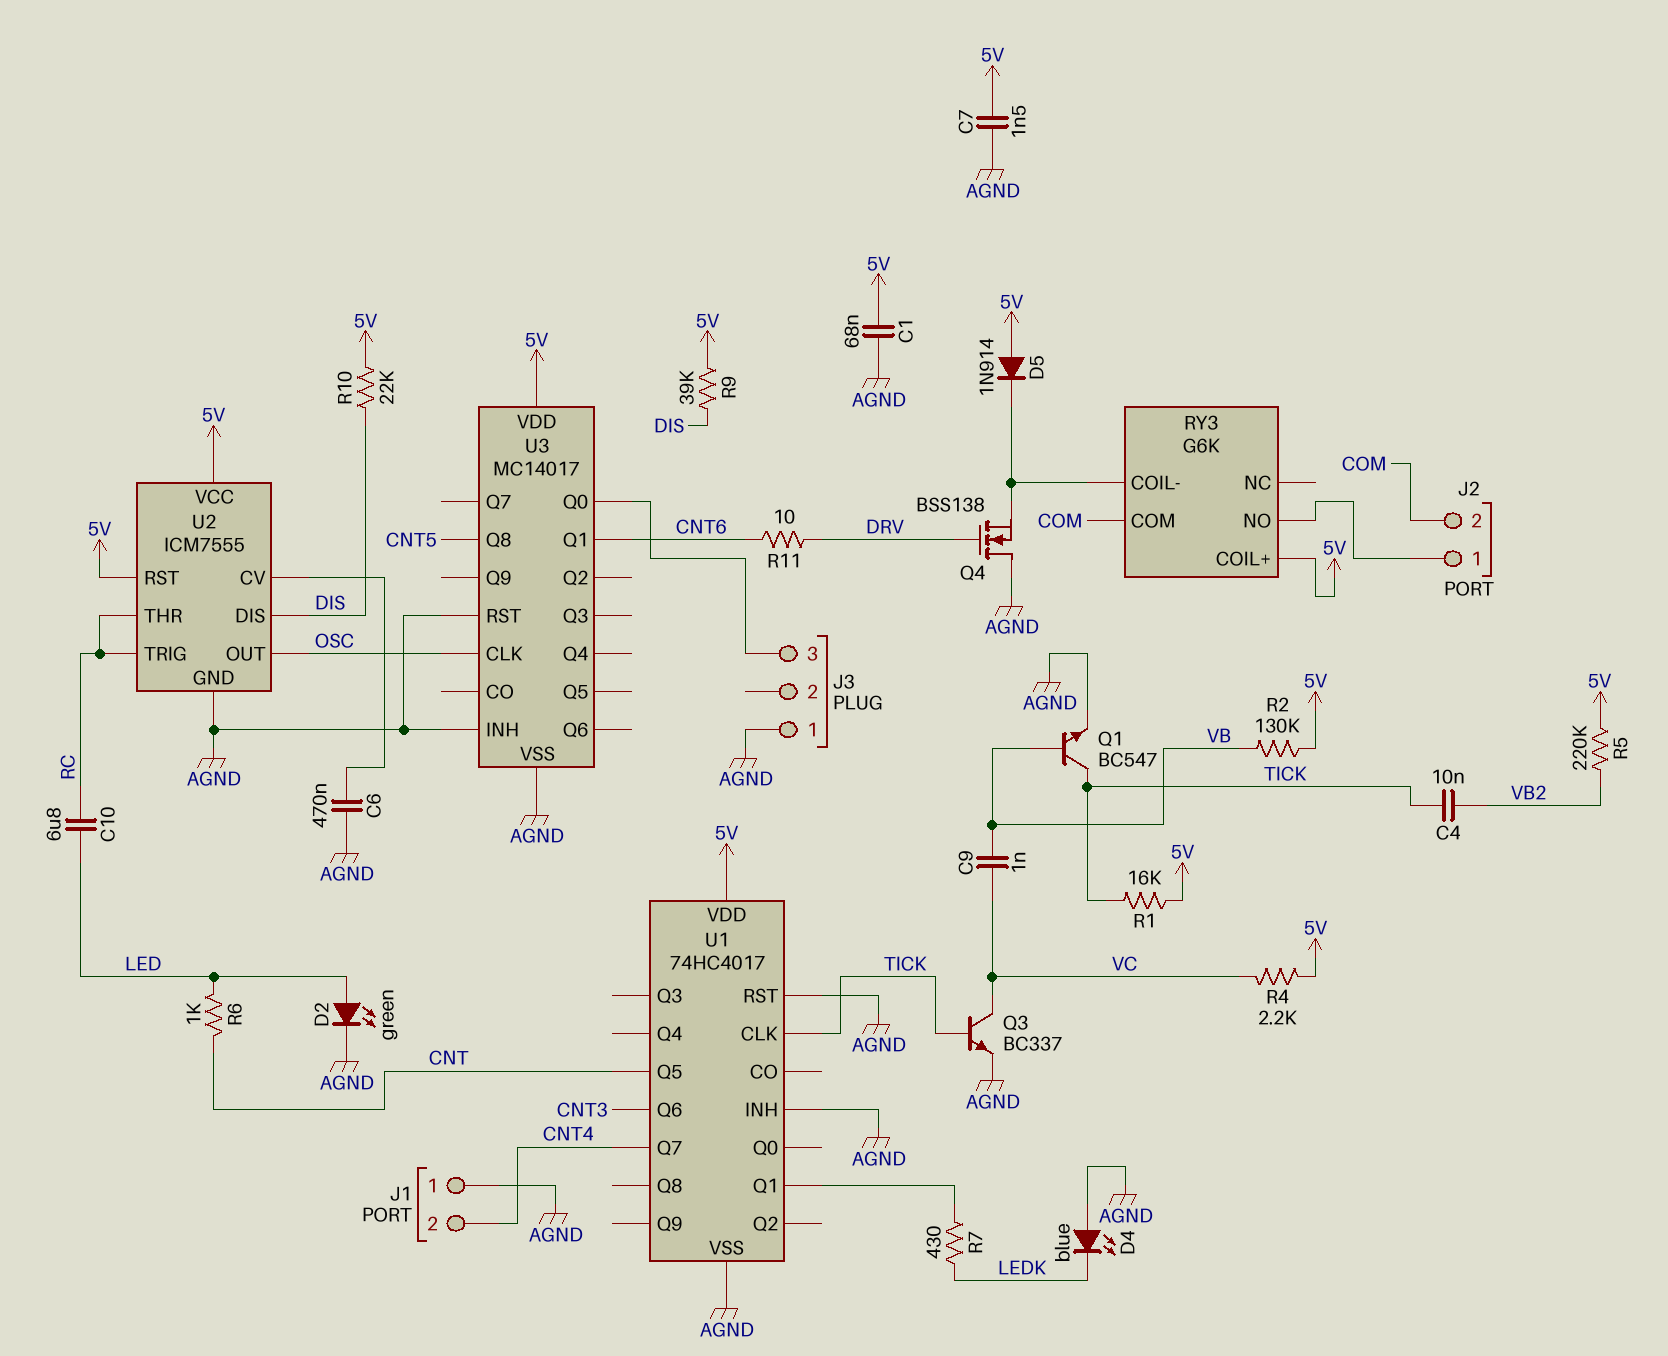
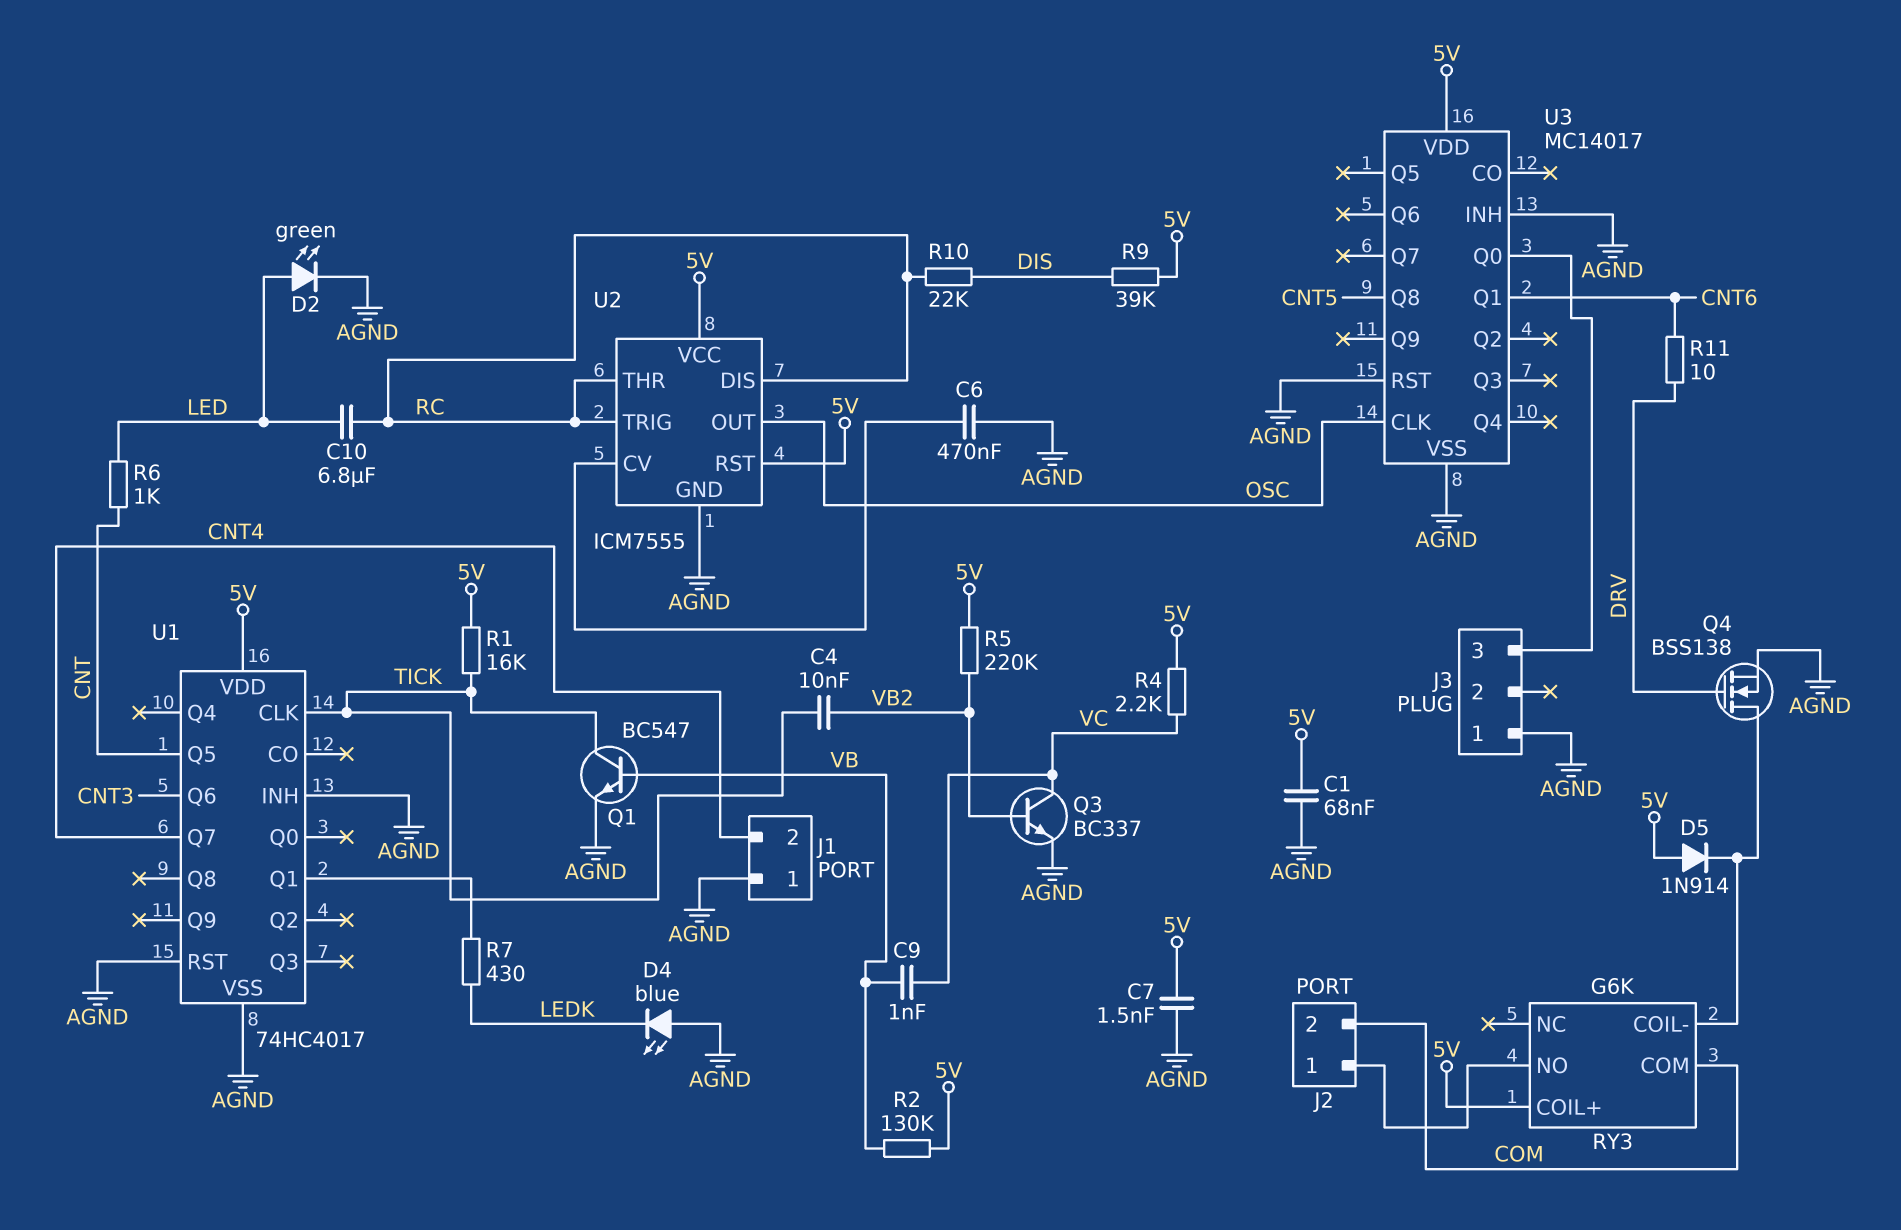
Q3: NPN BC337 (B TICK, C VC, E AGND) -> NPN BC337 (B VB2, C VC, E AGND)
Q4: NMOS BSS138 (G DRV, D AGND, S RY3/COIL-) -> NMOS BSS138 (G DRV, D RY3/COIL-, S AGND)
R10: 22k (5V, DIS) -> 22k (DIS, RC)
U2 pin DIS: DIS -> RC

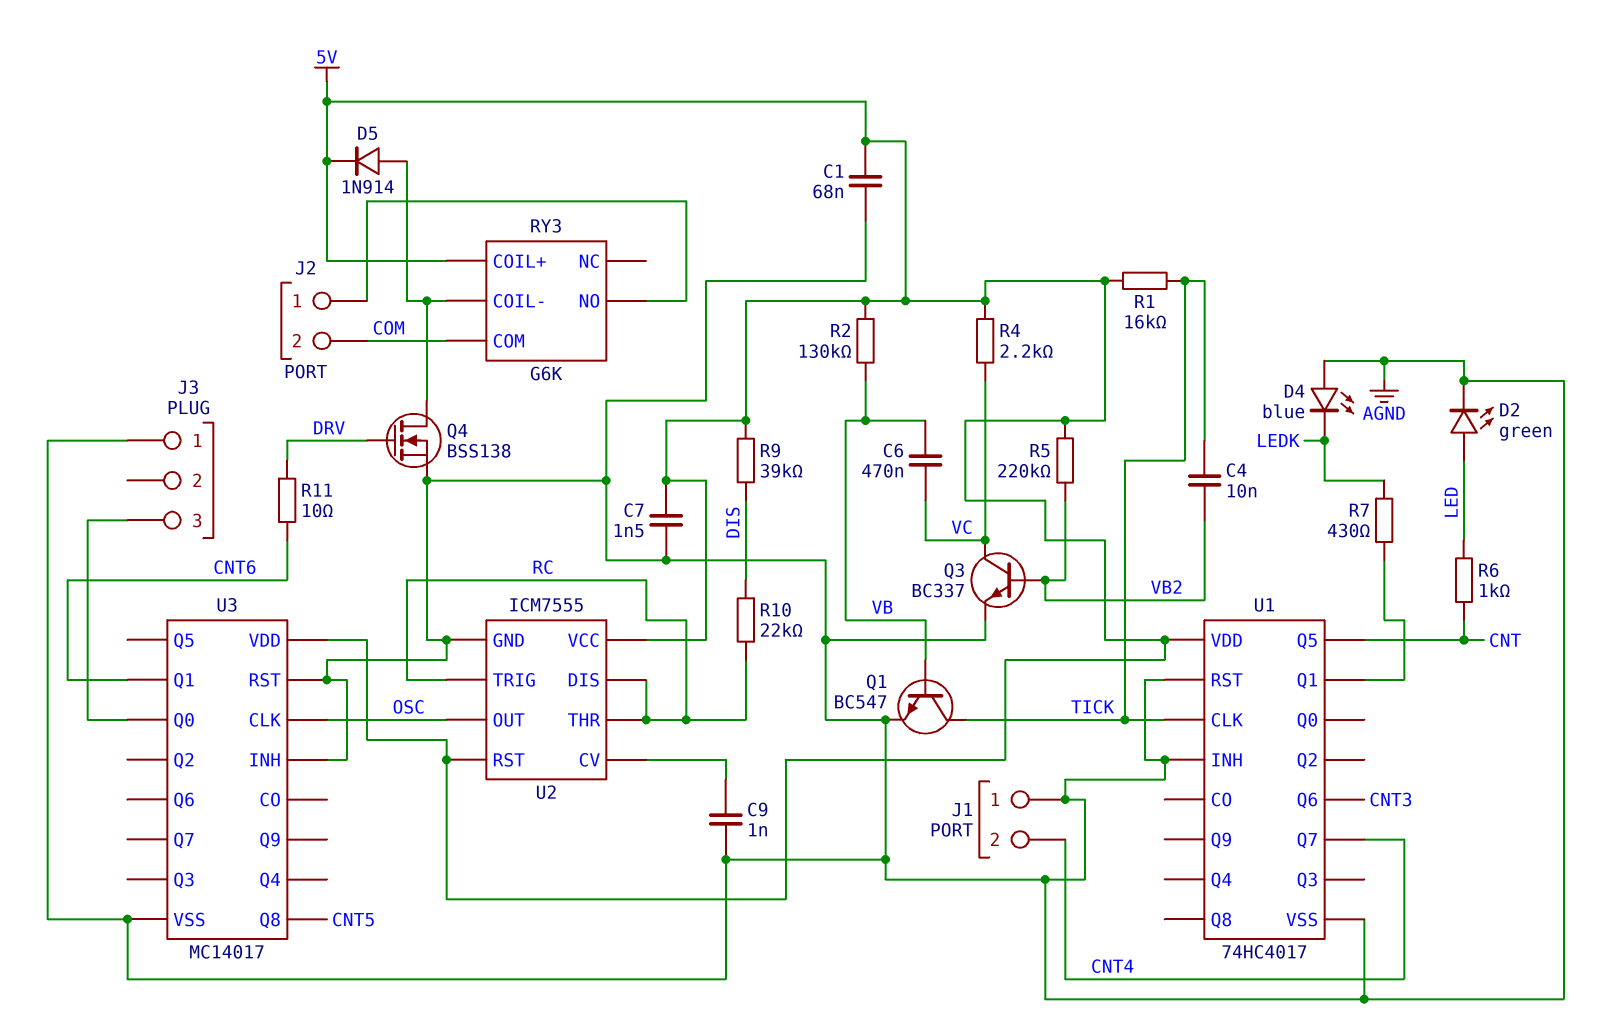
C6: 470nF (AGND, U2/CV) -> 470nF (VB, VC)
C9: 1nF (VB, VC) -> 1nF (AGND, U2/CV)
C10: 6.8uF (LED, RC) -> none
D5: diode 1N914 (A 5V, K RY3/COIL-) -> diode 1N914 (A RY3/COIL-, K 5V)

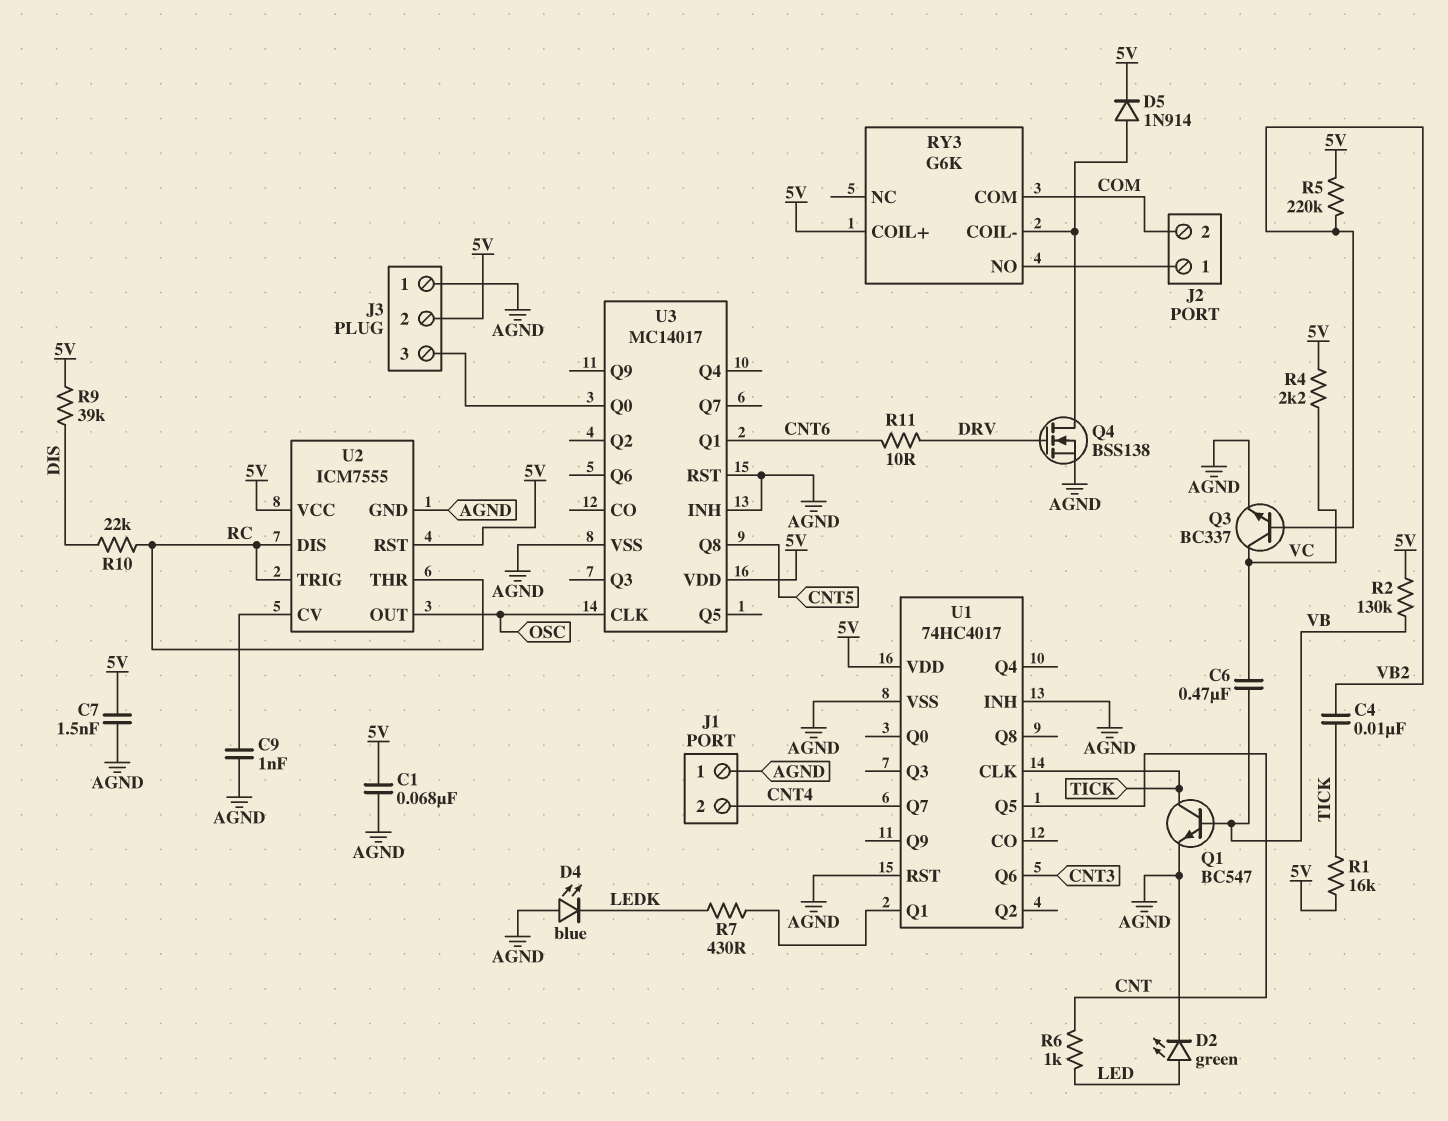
J3 pin 2: none -> 5V

